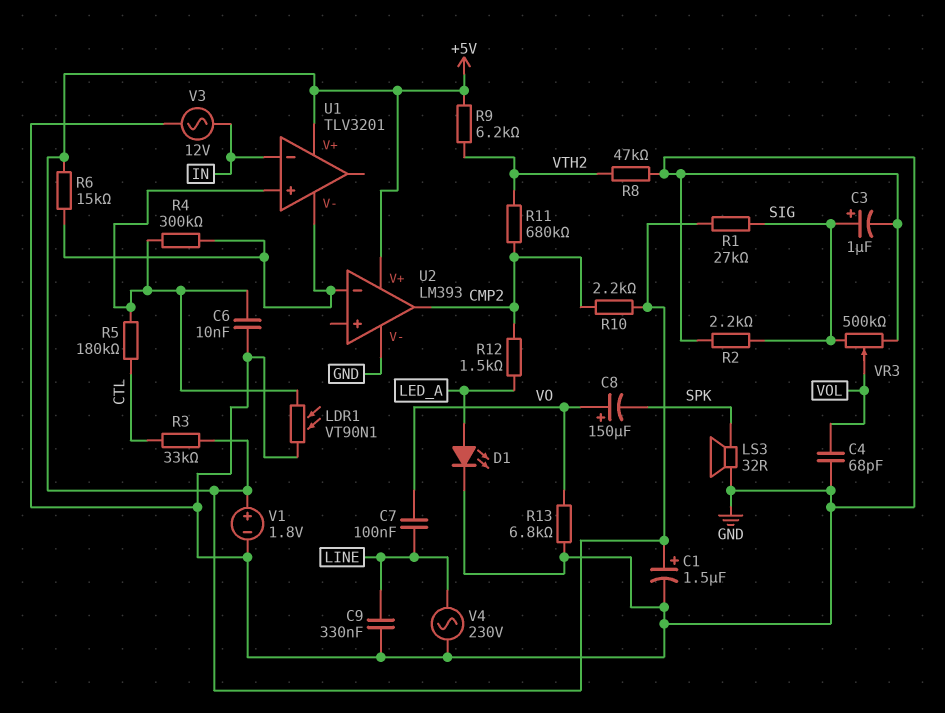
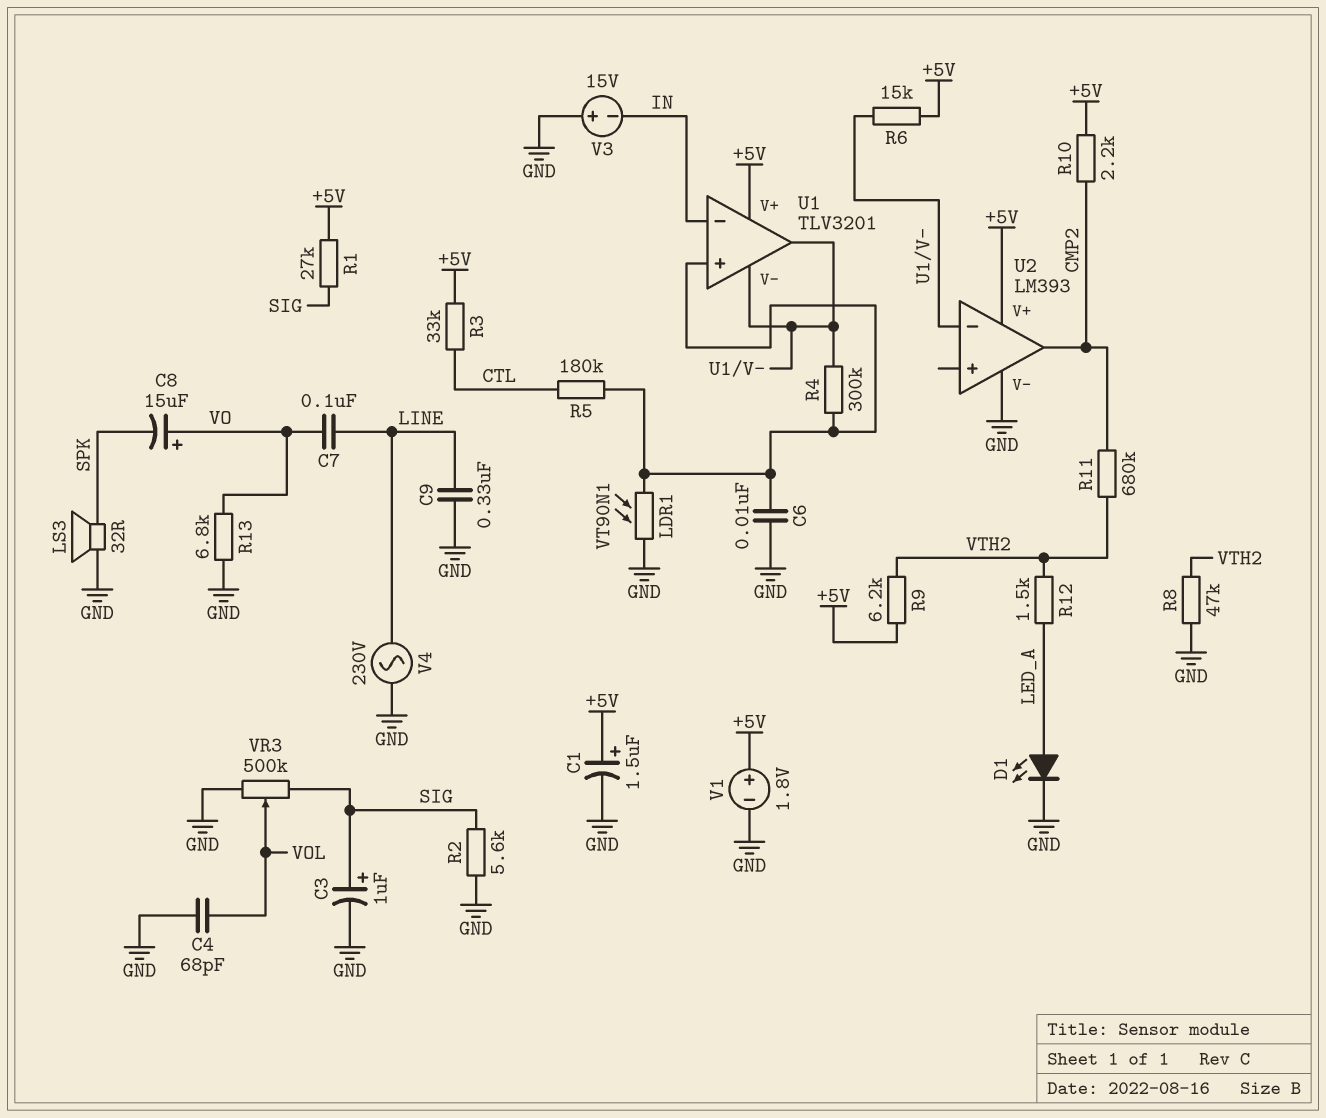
C8: 150uF (plus VO, minus SPK) -> 15uF (plus VO, minus SPK)
R2: 2.2k (GND, SIG) -> 5.6k (GND, SIG)
R12: 1.5k (CMP2, LED_A) -> 1.5k (LED_A, VTH2)
U1 pin out: none -> U1/V-
V3: AC 12V (GND, IN) -> 15V (plus GND, minus IN)

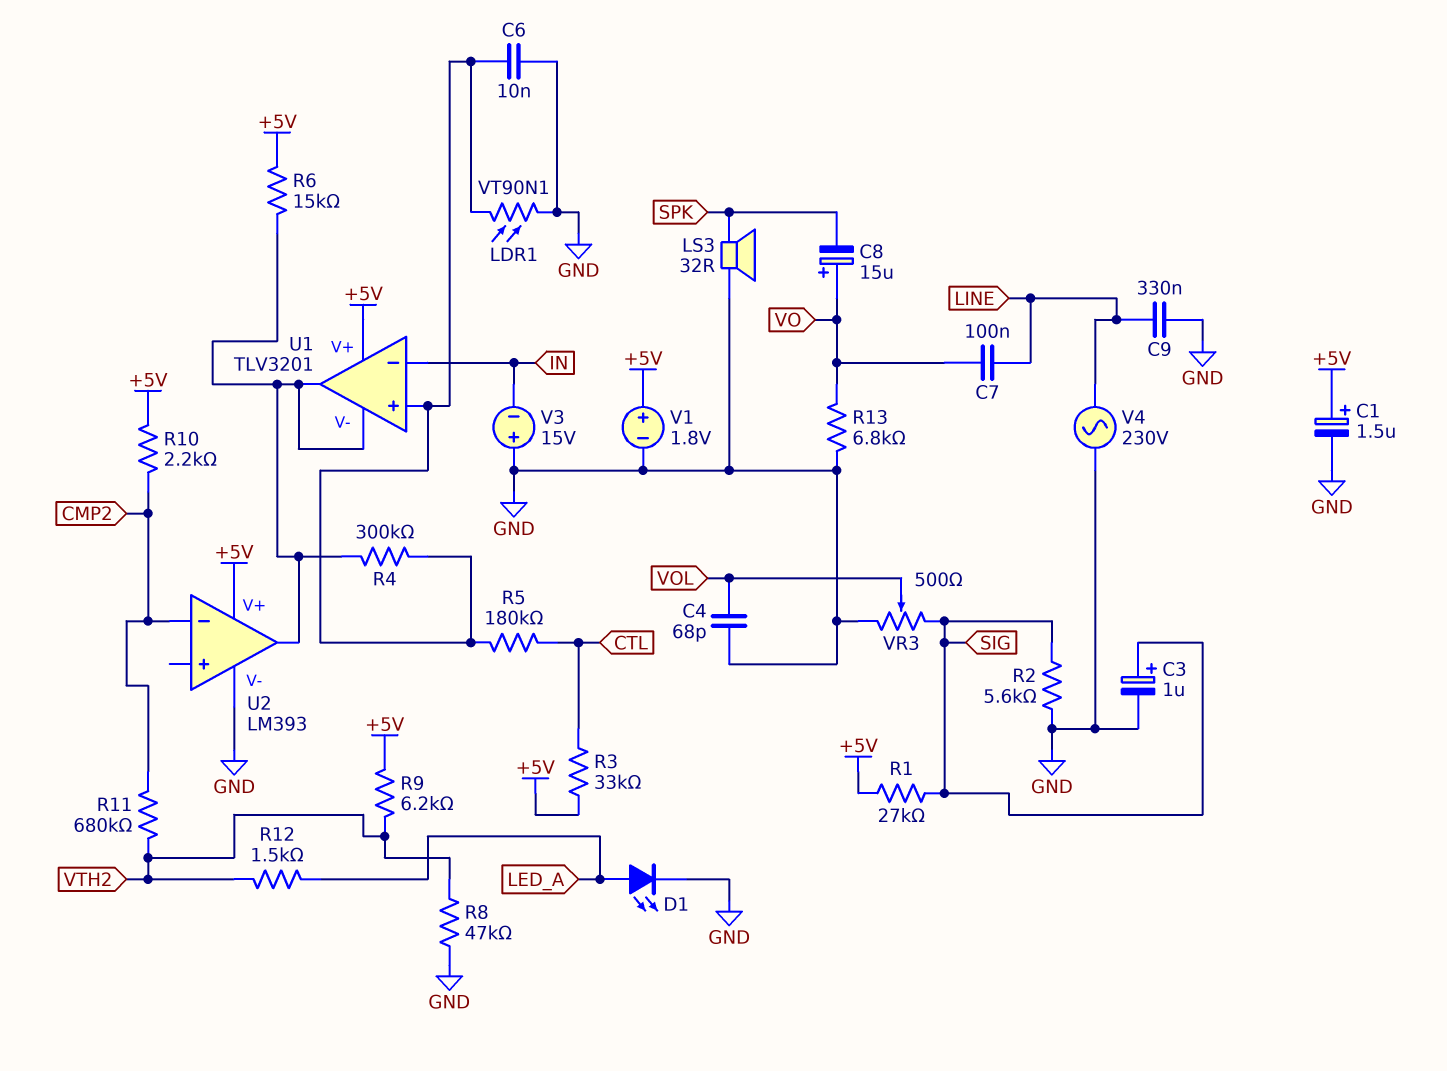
U2 pin in-: U1/V- -> CMP2
U2 pin out: CMP2 -> U1/V-
VR3: 500k (GND, SIG, wiper VOL) -> 500 (GND, SIG, wiper VOL)

